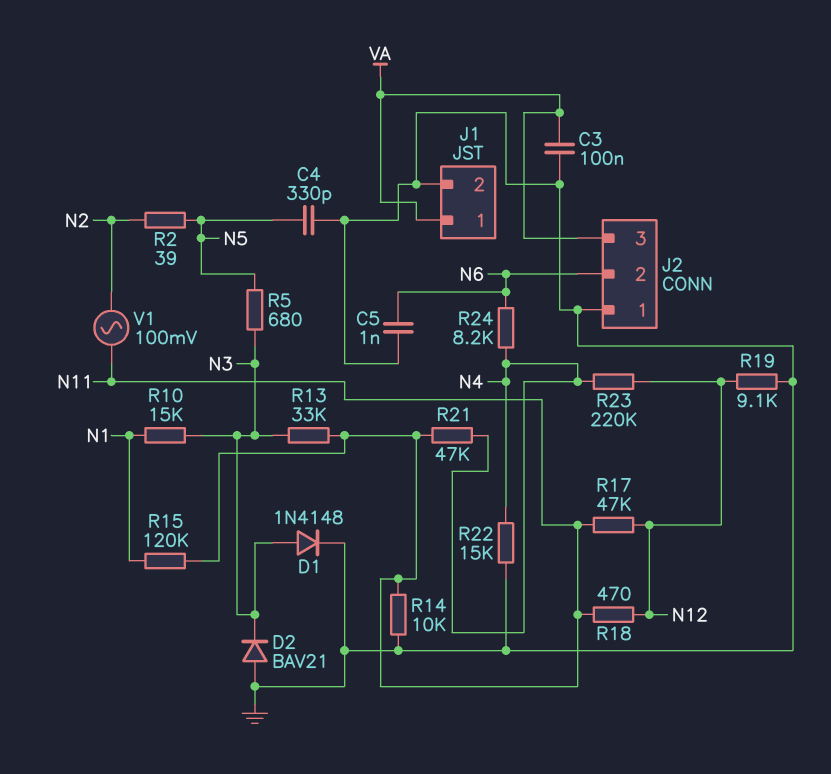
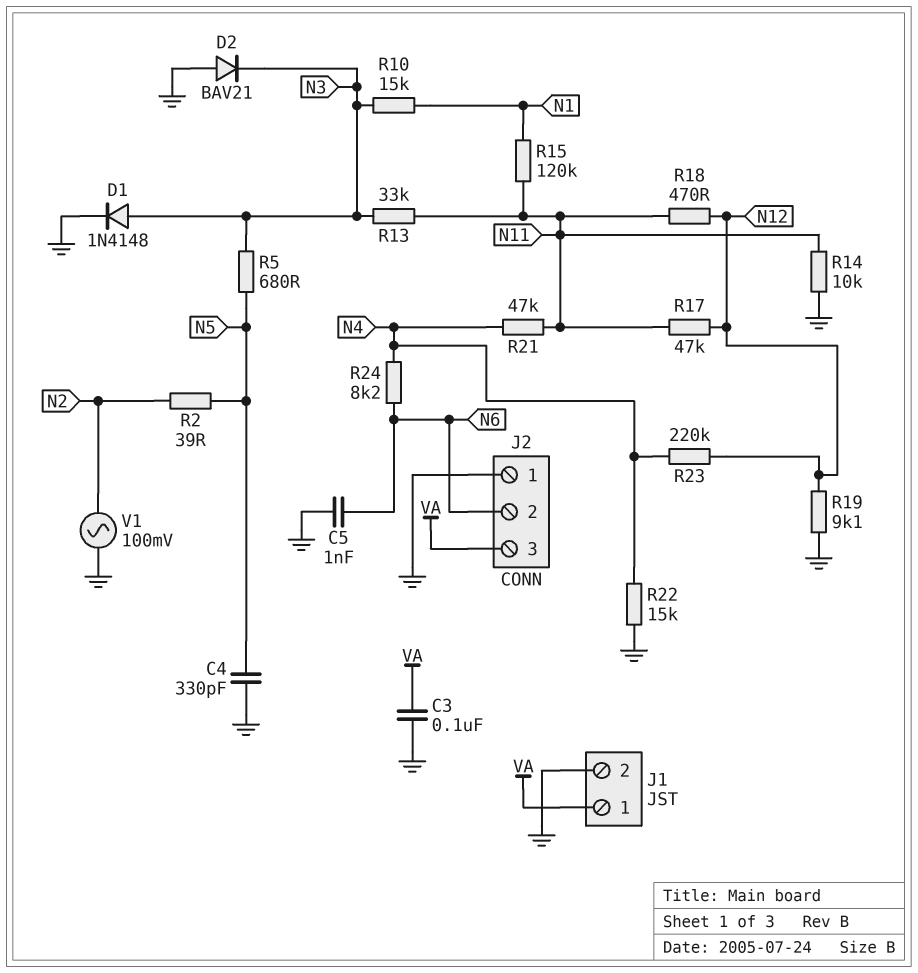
V1: AC 100mV (N2, N11) -> AC 100mV (GND, N2)

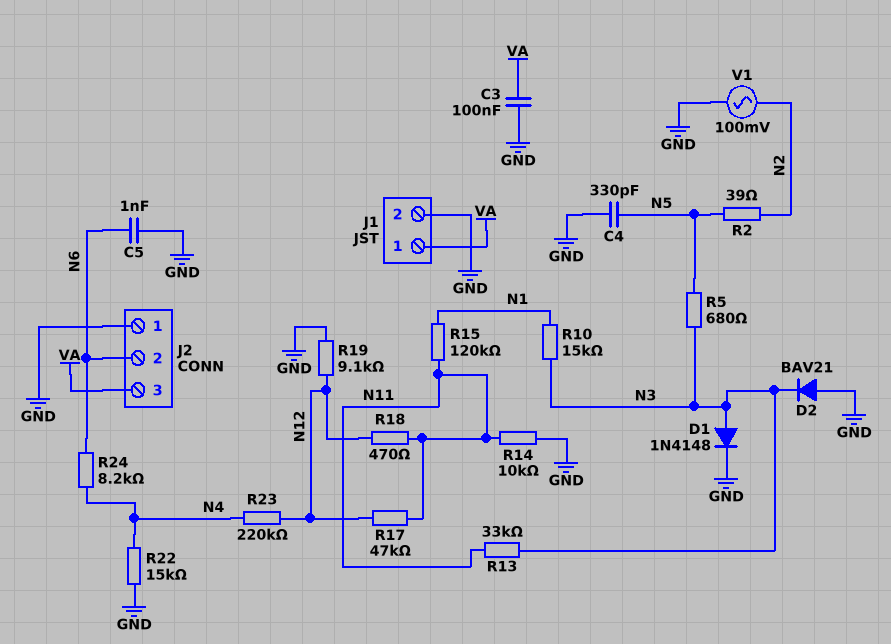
R21: 47k (N4, N11) -> none

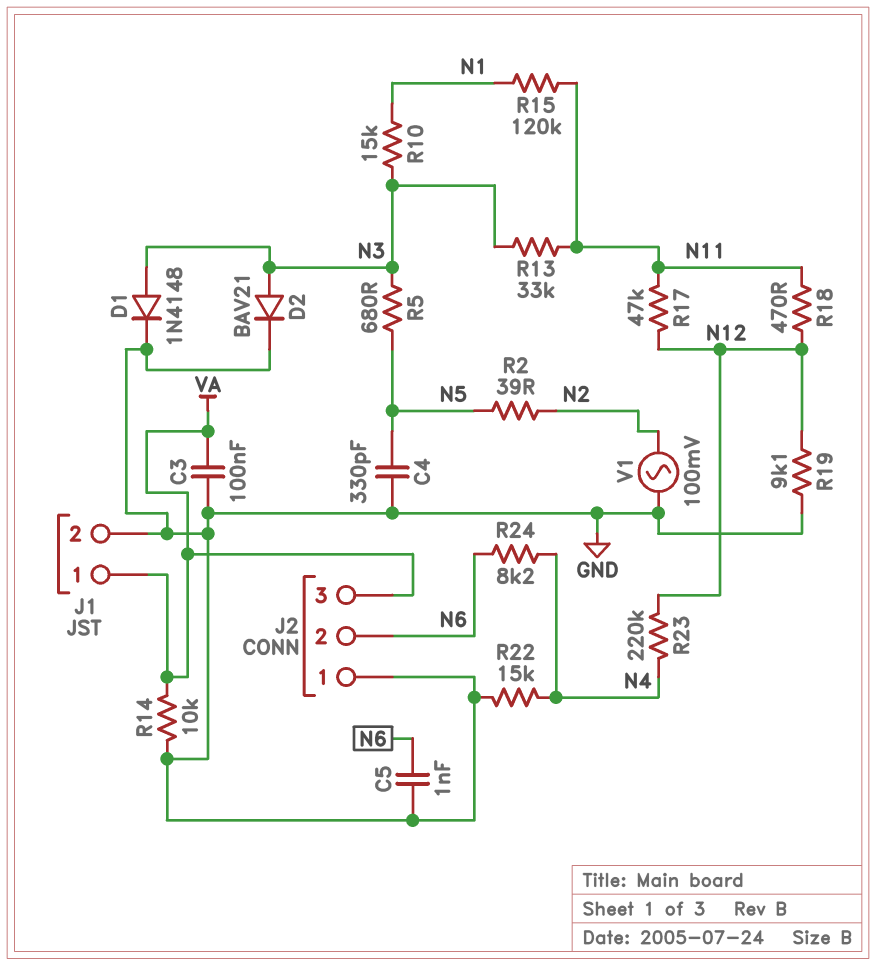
D2: diode BAV21 (A GND, K N3) -> diode BAV21 (A N3, K GND)
R14: 10k (GND, N11) -> 10k (GND, VA)

